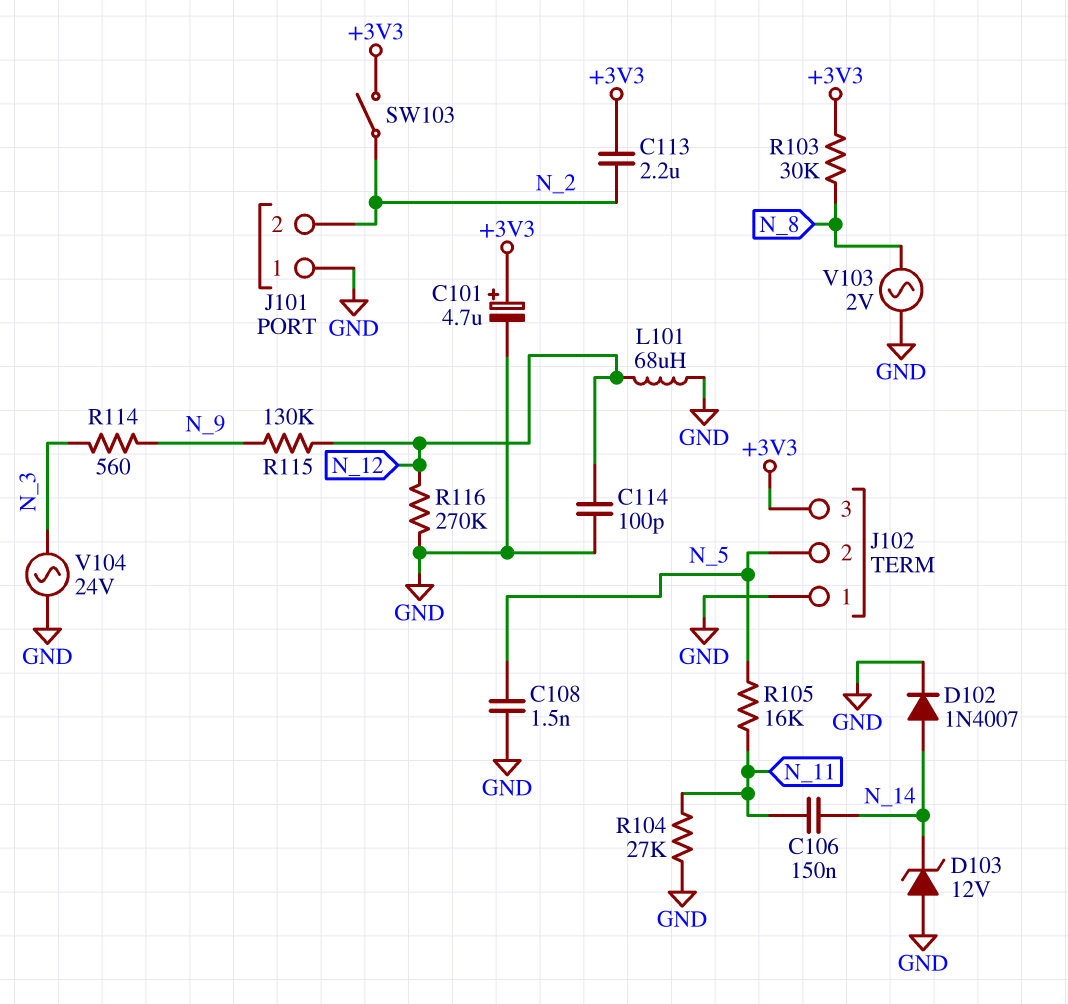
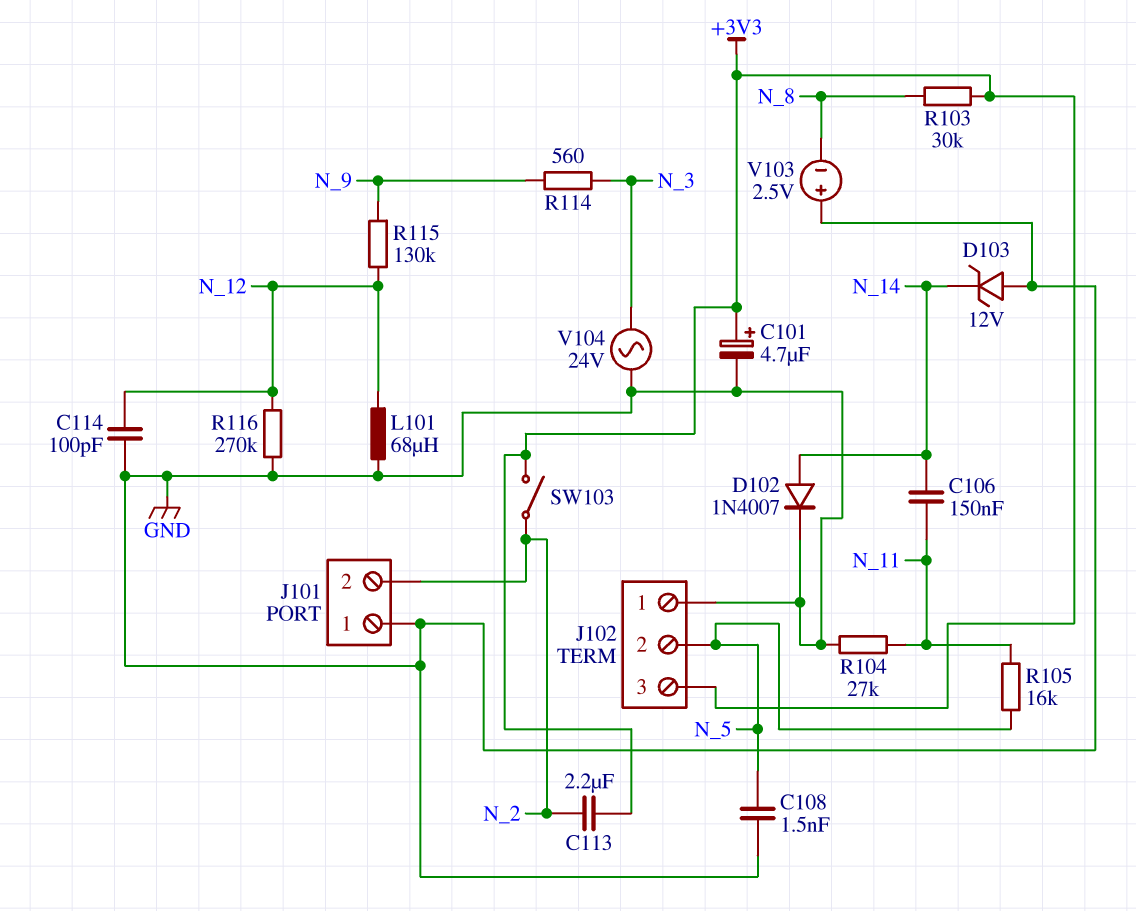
V103: AC 2V (GND, N_8) -> 2.5V (plus GND, minus N_8)

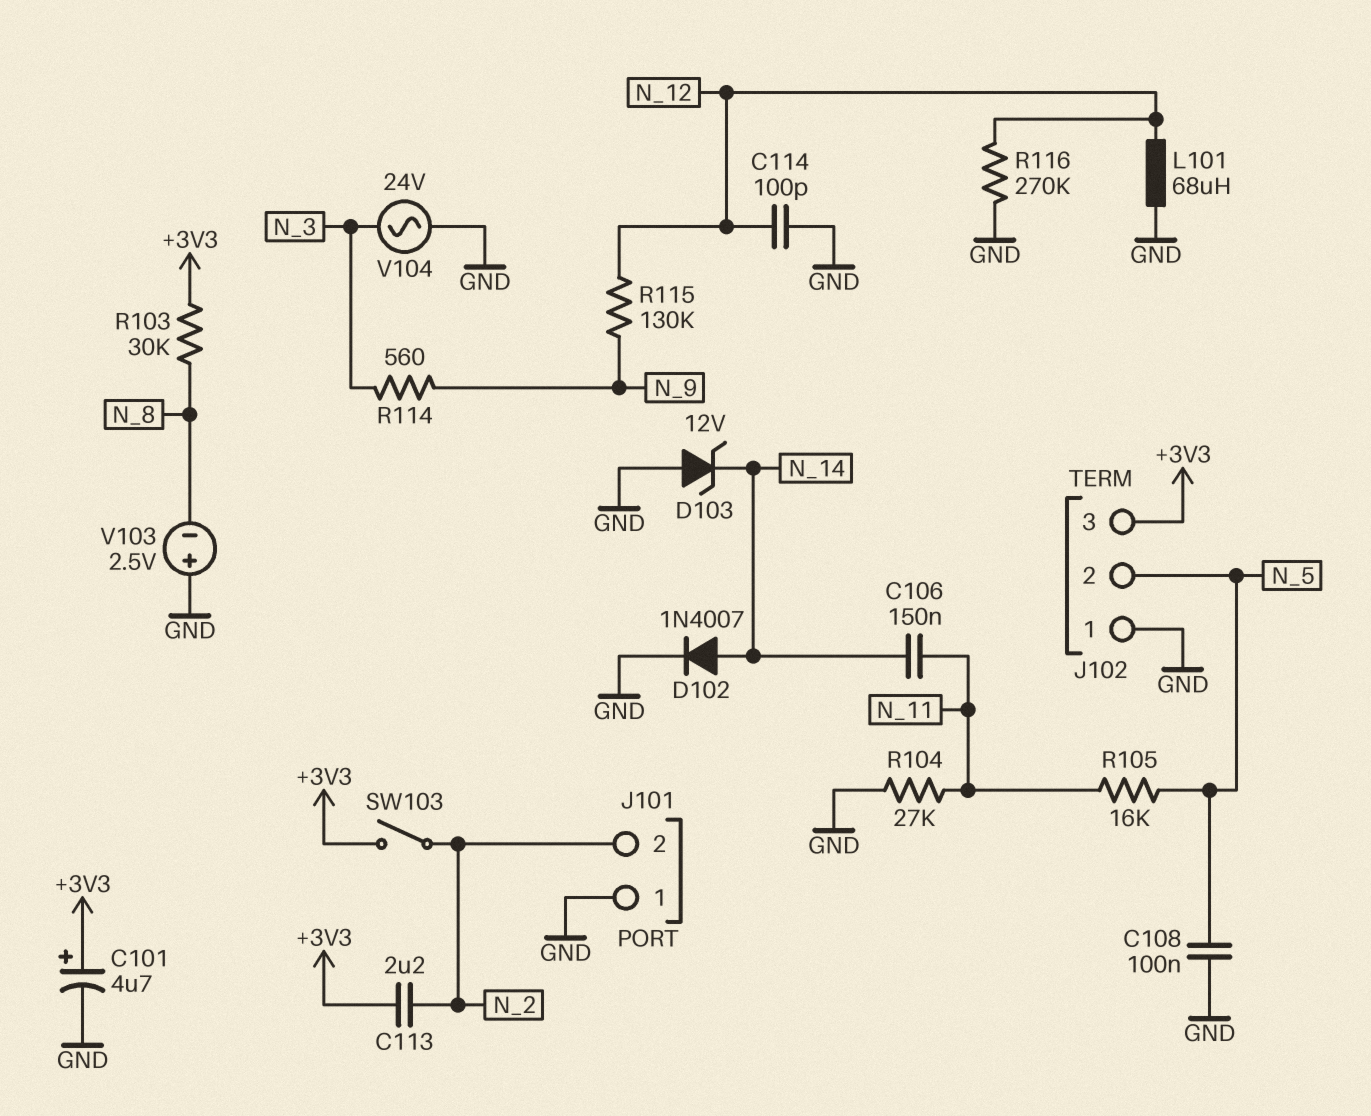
C108: 1.5nF (GND, N_5) -> 100nF (GND, N_5)

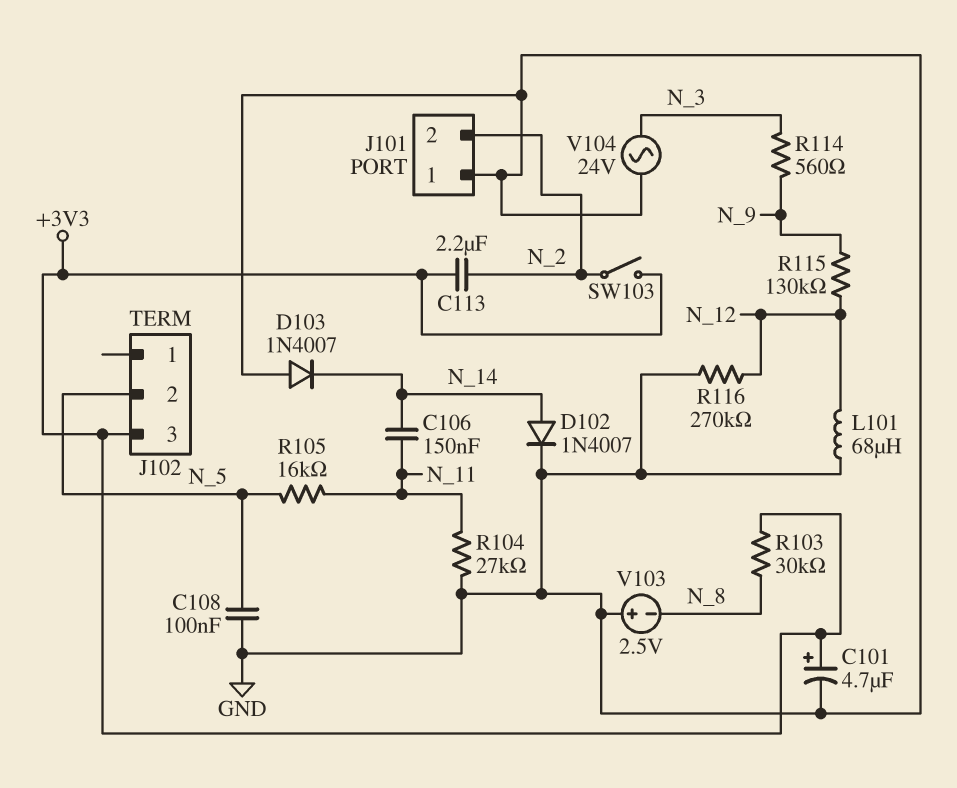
C114: 100pF (GND, N_12) -> none
D103: zener 12V (A GND, K N_14) -> diode 1N4007 (A GND, K N_14)
J102 pin 1: GND -> none

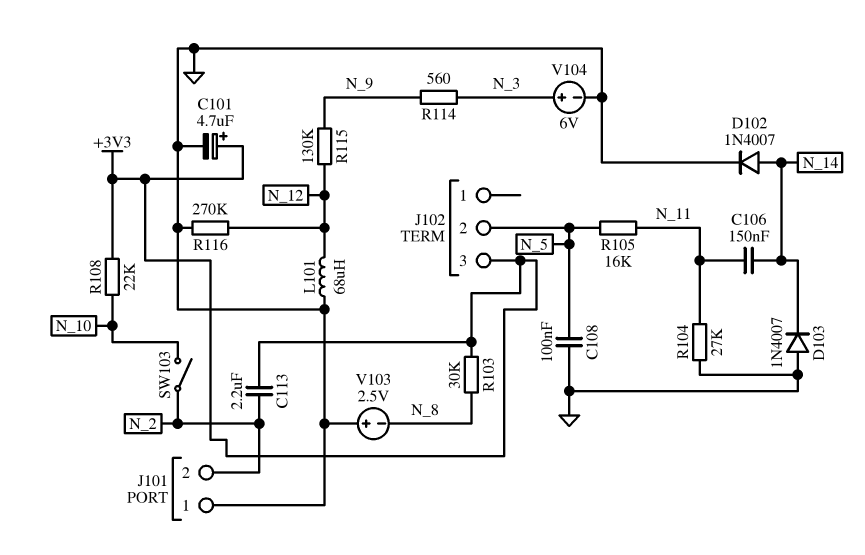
R108: none -> 22k (+3V3, N_10)
SW103: switch (+3V3, N_2) -> switch (N_2, N_10)
V104: AC 24V (GND, N_3) -> 6V (plus N_3, minus GND)

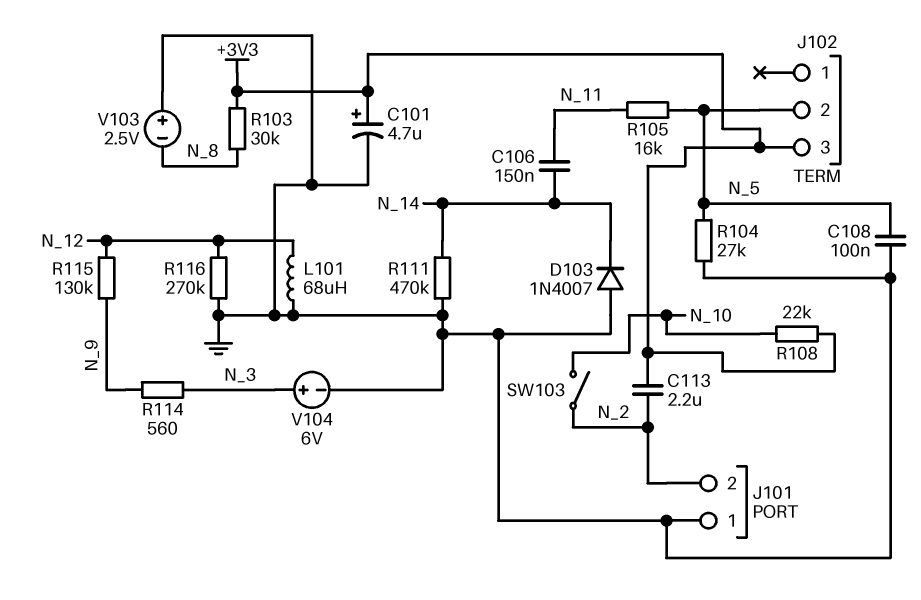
D102: diode 1N4007 (A N_14, K GND) -> none
R104: 27k (GND, N_11) -> 27k (GND, N_5)
R111: none -> 470k (GND, N_14)

